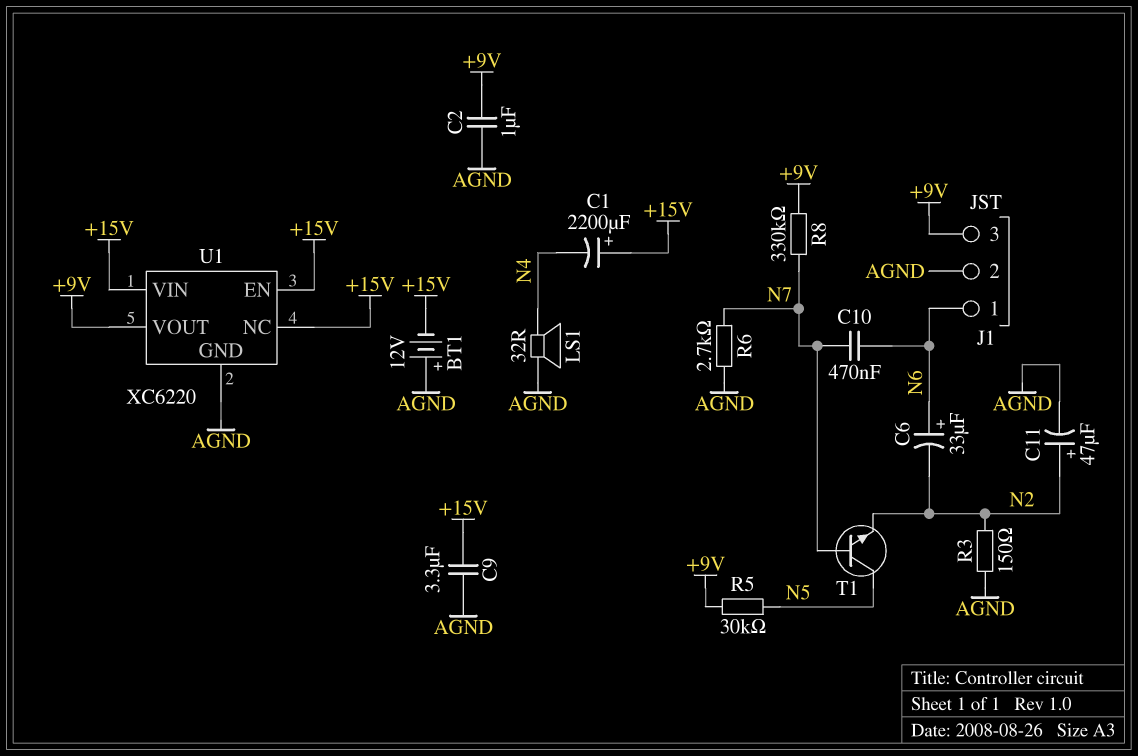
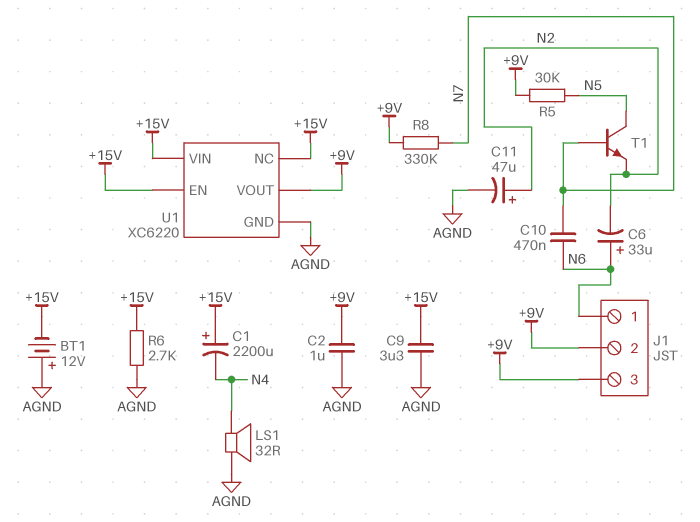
J1 pin 2: AGND -> +9V
R3: 150 (AGND, N2) -> none
R6: 2.7k (AGND, N7) -> 2.7k (+15V, AGND)

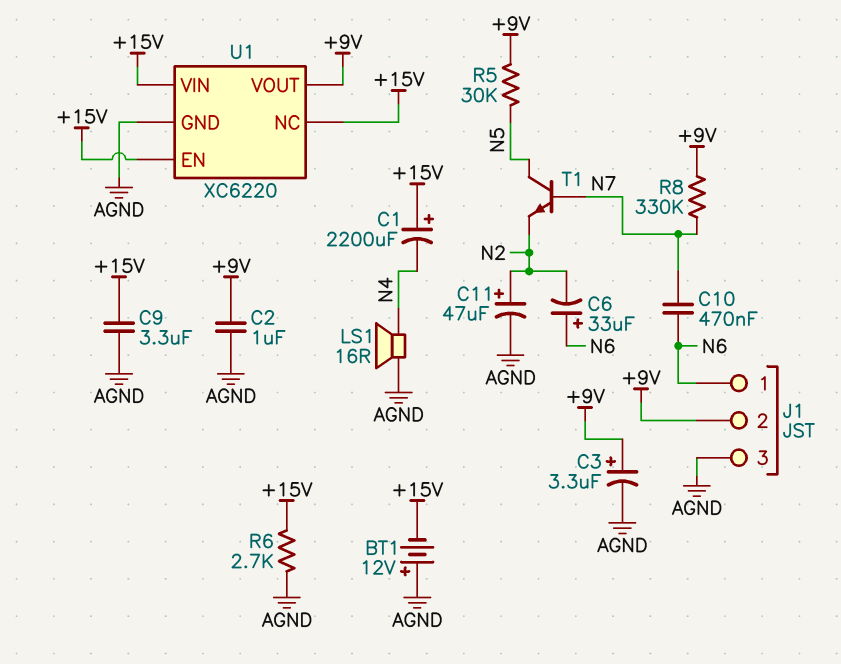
C3: none -> 3.3uF (plus +9V, minus AGND)
J1 pin 3: +9V -> AGND
LS1: speaker 32R (AGND, N4) -> speaker 16R (AGND, N4)

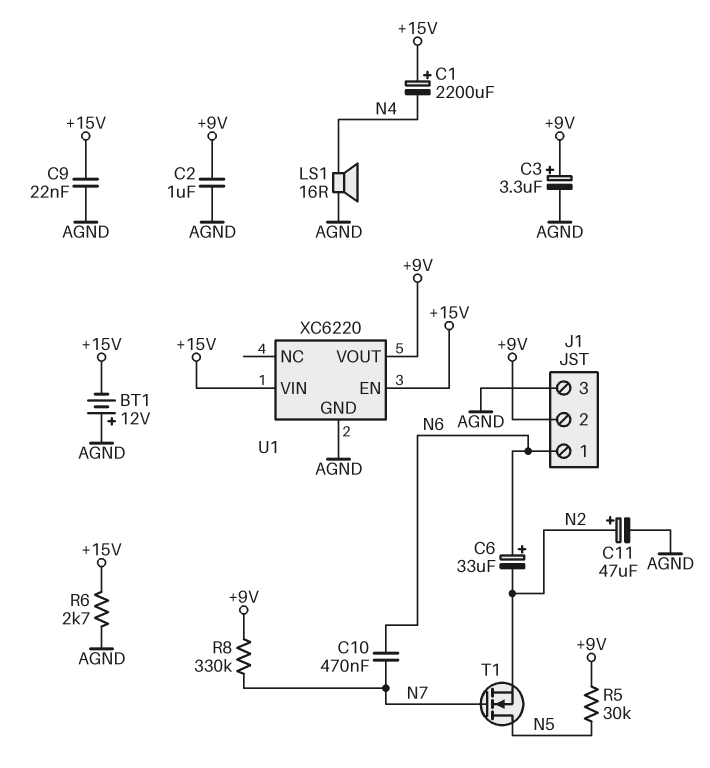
C9: 3.3uF (+15V, AGND) -> 22nF (+15V, AGND)
T1: NPN (B N7, C N5, E N2) -> NMOS (G N7, D N5, S N2)
U1 pin NC: +15V -> none

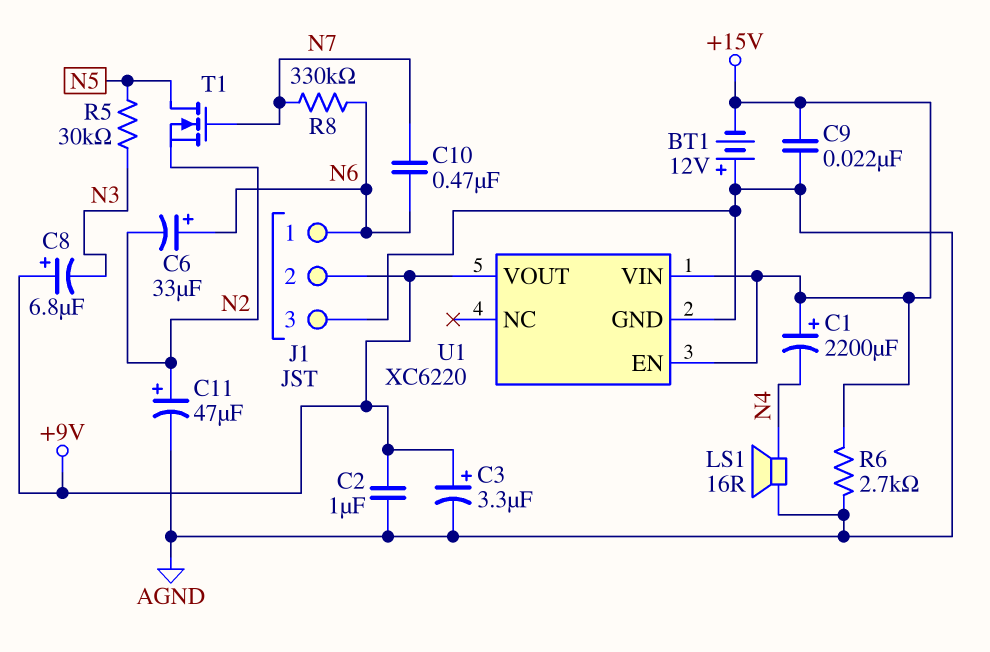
C8: none -> 6.8uF (plus +9V, minus N3)
R5: 30k (+9V, N5) -> 30k (N3, N5)
R8: 330k (+9V, N7) -> 330k (N6, N7)

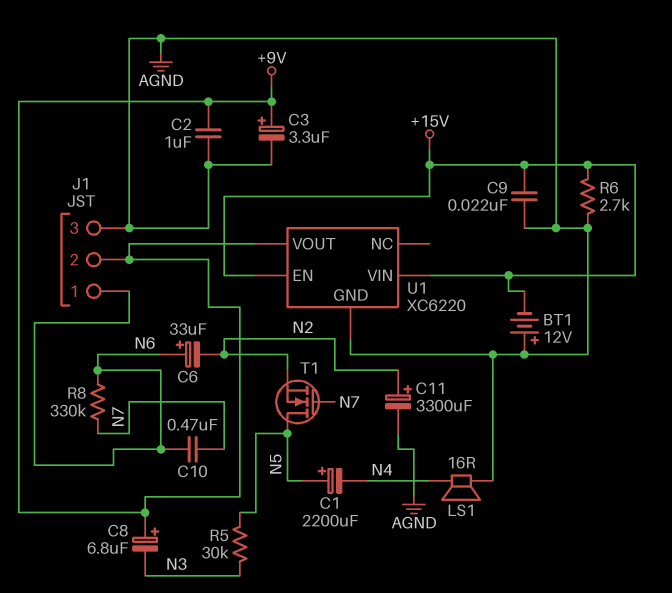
C1: 2200uF (plus +15V, minus N4) -> 2200uF (plus N5, minus N4)
C11: 47uF (plus N2, minus AGND) -> 3300uF (plus N2, minus AGND)

